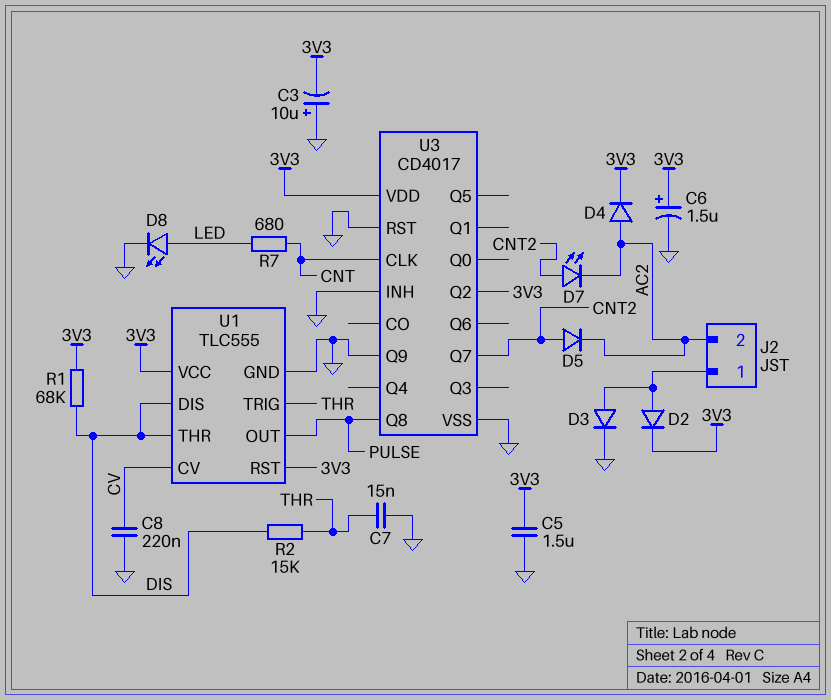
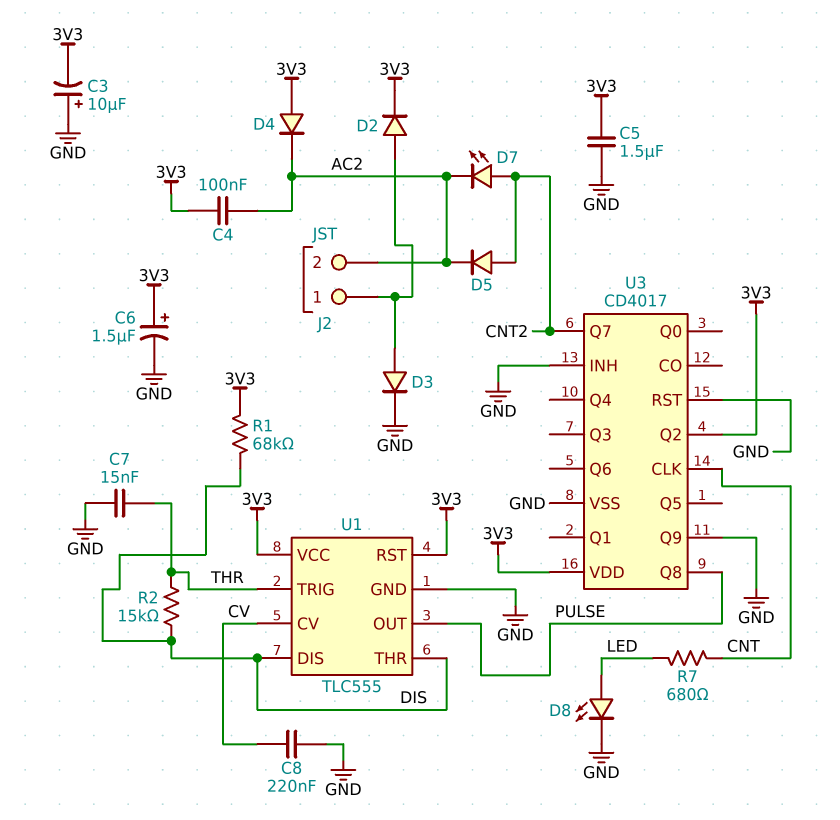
C4: none -> 100nF (3V3, AC2)
D4: diode (A AC2, K 3V3) -> diode (A 3V3, K AC2)

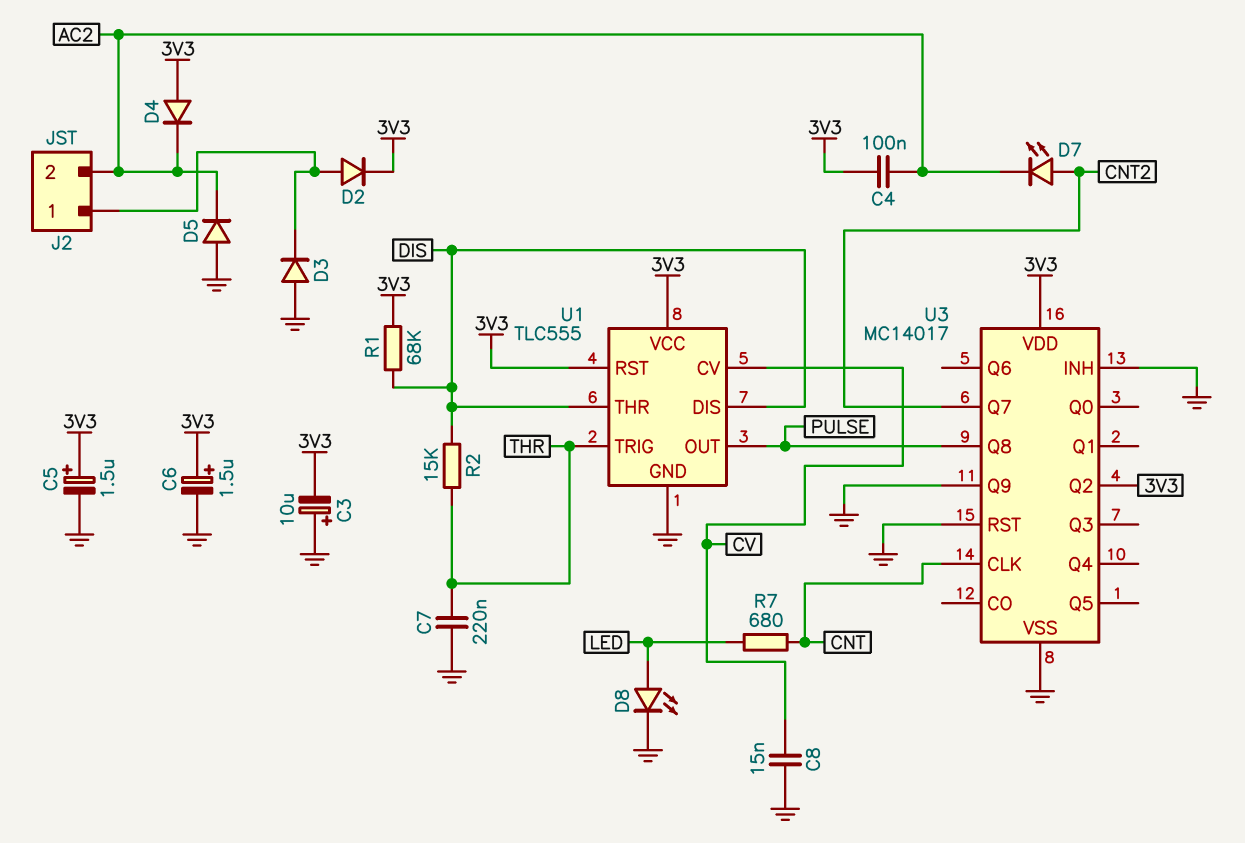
C5: 1.5uF (3V3, GND) -> 1.5uF (plus 3V3, minus GND)
C7: 15nF (GND, THR) -> 220nF (GND, THR)
C8: 220nF (CV, GND) -> 15nF (CV, GND)
D3: diode (A J2/1, K GND) -> diode (A GND, K J2/1)
D5: diode (A CNT2, K AC2) -> diode (A GND, K AC2)
U3: CD4017 -> MC14017

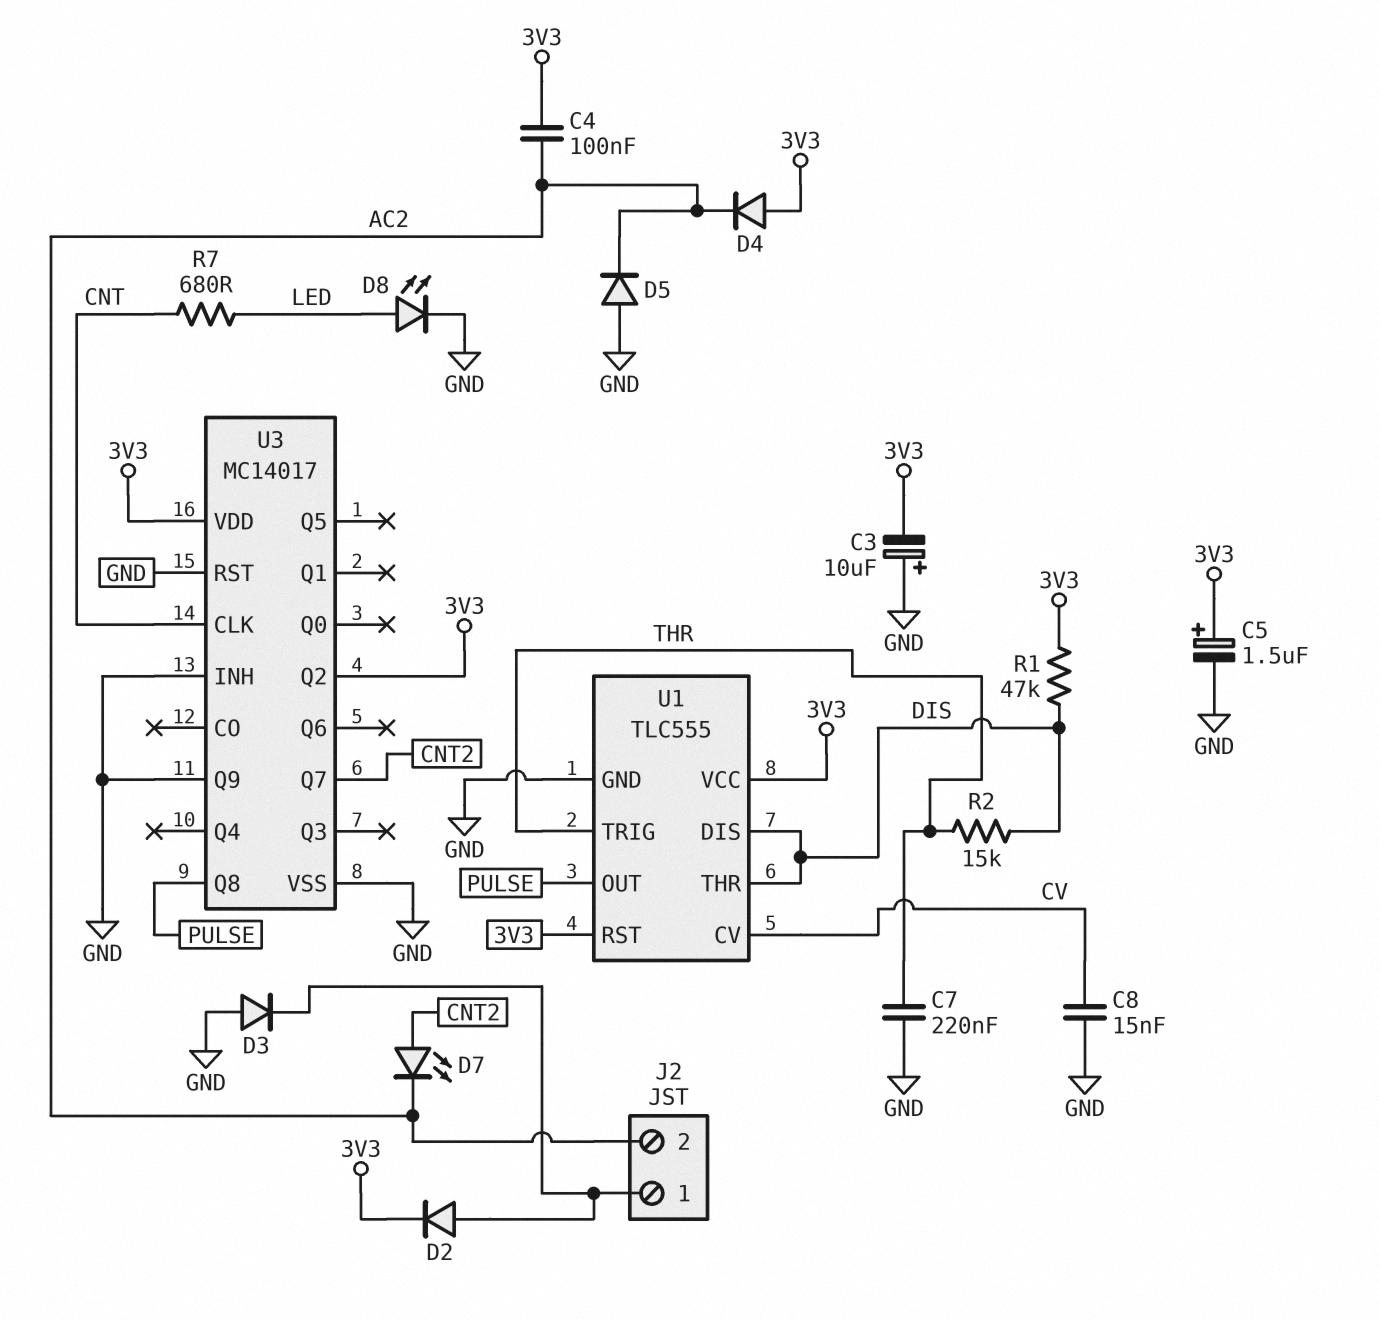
C6: 1.5uF (plus 3V3, minus GND) -> none
R1: 68k (3V3, DIS) -> 47k (3V3, DIS)

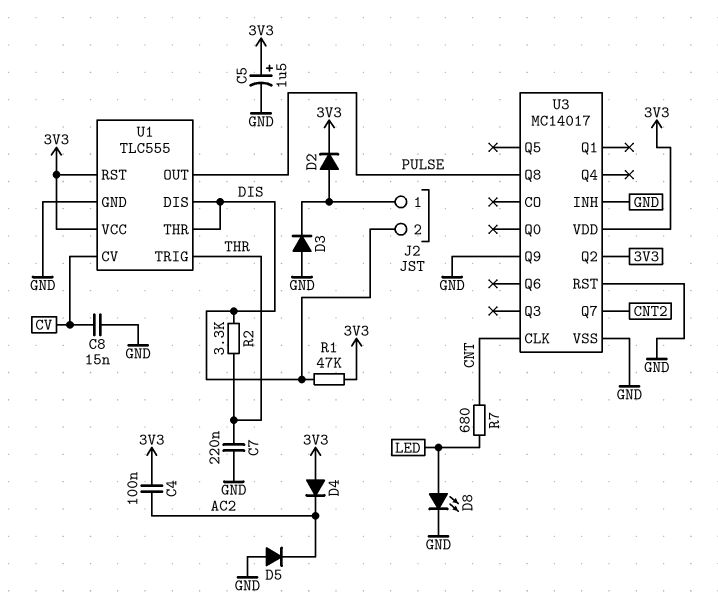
C3: 10uF (plus GND, minus 3V3) -> none
D7: LED (A CNT2, K AC2) -> none
J2 pin 2: AC2 -> DIS
R2: 15k (DIS, THR) -> 3.3k (DIS, THR)

